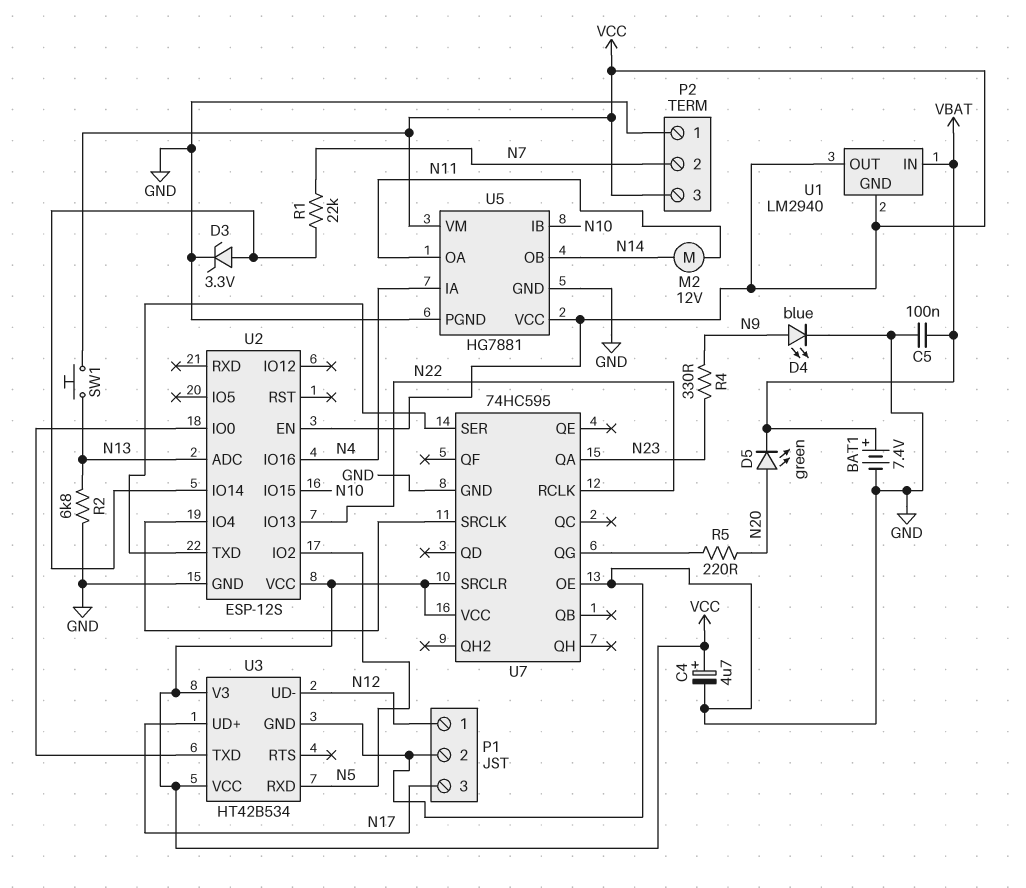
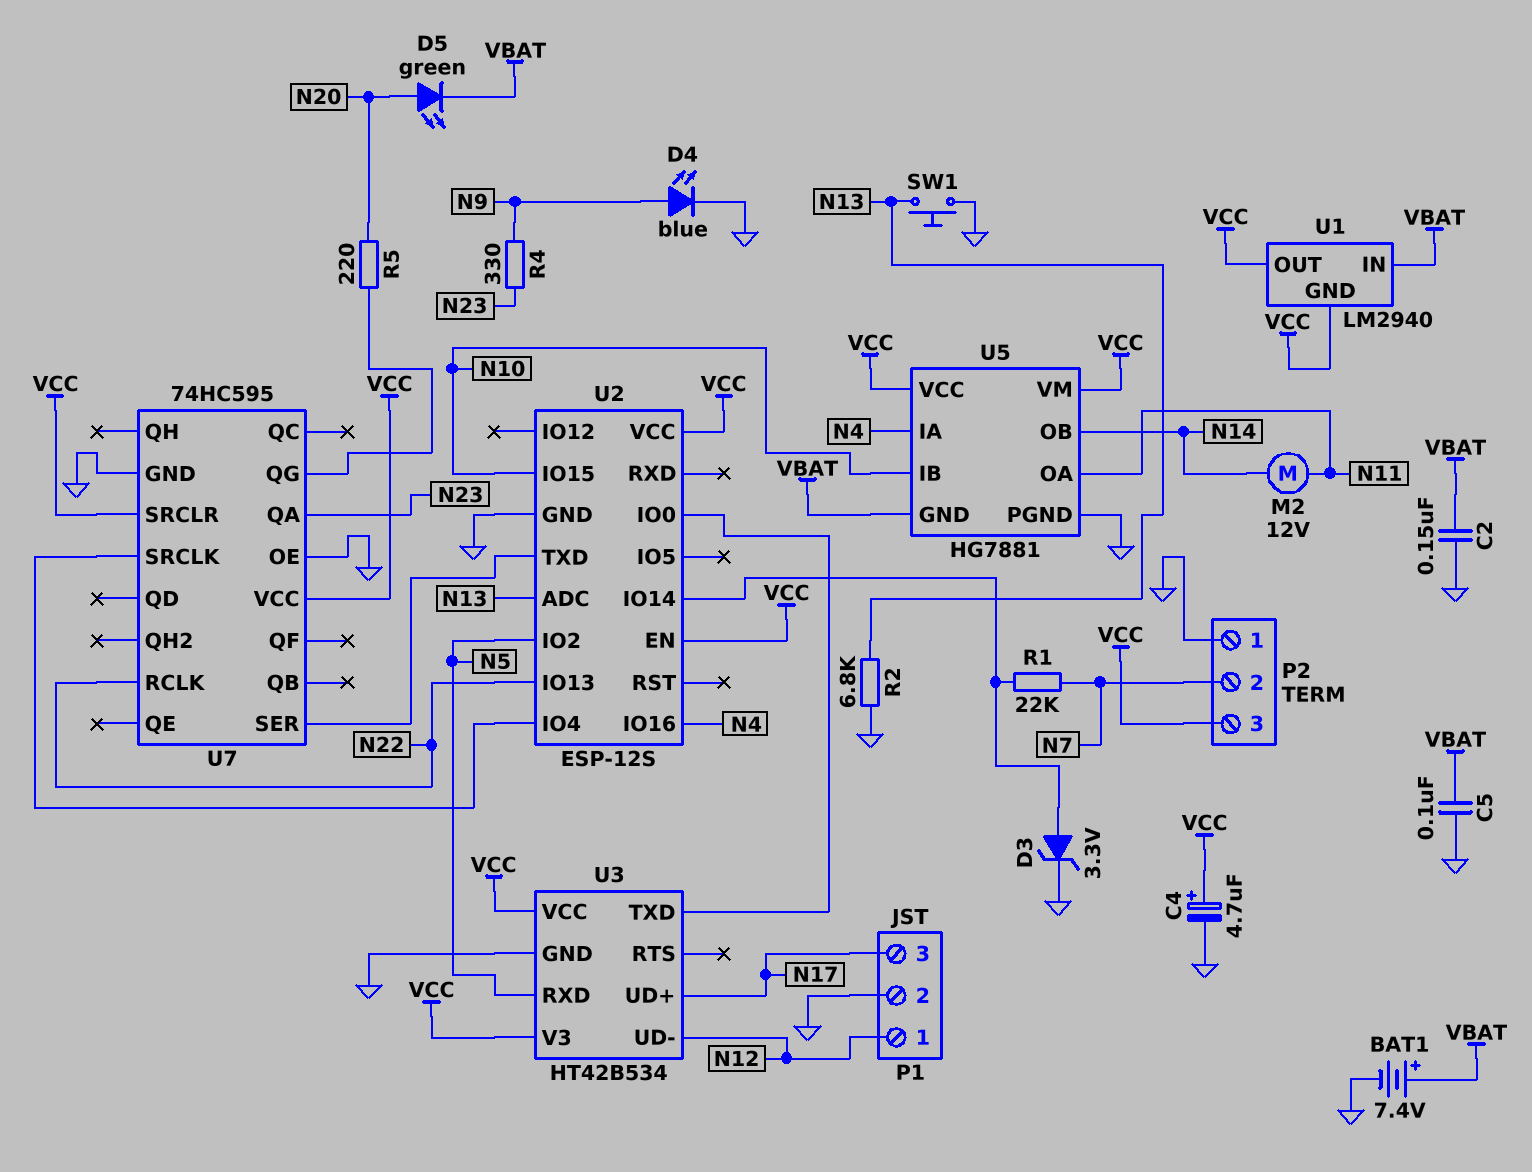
C2: none -> 150nF (GND, VBAT)
SW1: button (N13, VCC) -> button (GND, N13)
U5 pin GND: GND -> VBAT

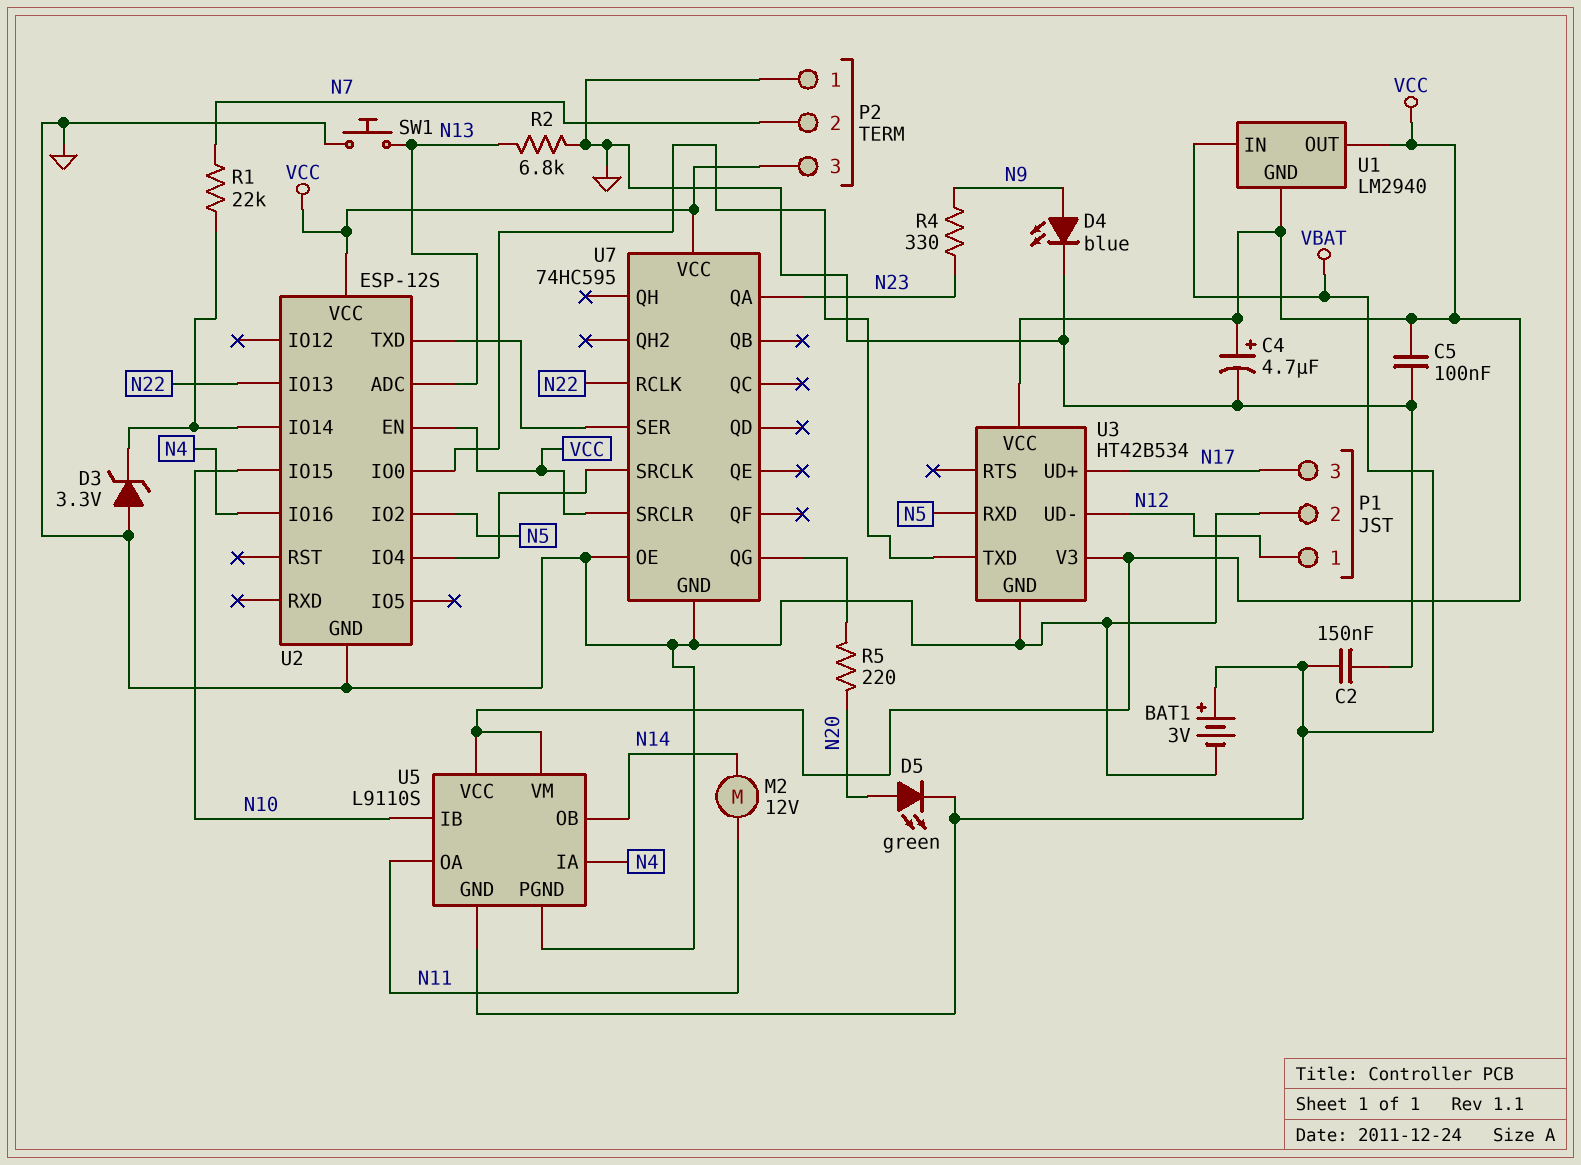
BAT1: 7.4V (plus VBAT, minus GND) -> 3V (plus VBAT, minus GND)
C5: 100nF (GND, VBAT) -> 100nF (GND, VCC)
D3: zener 3.3V (A U2/IO14, K GND) -> zener 3.3V (A GND, K U2/IO14)
U5: HG7881 -> L9110S

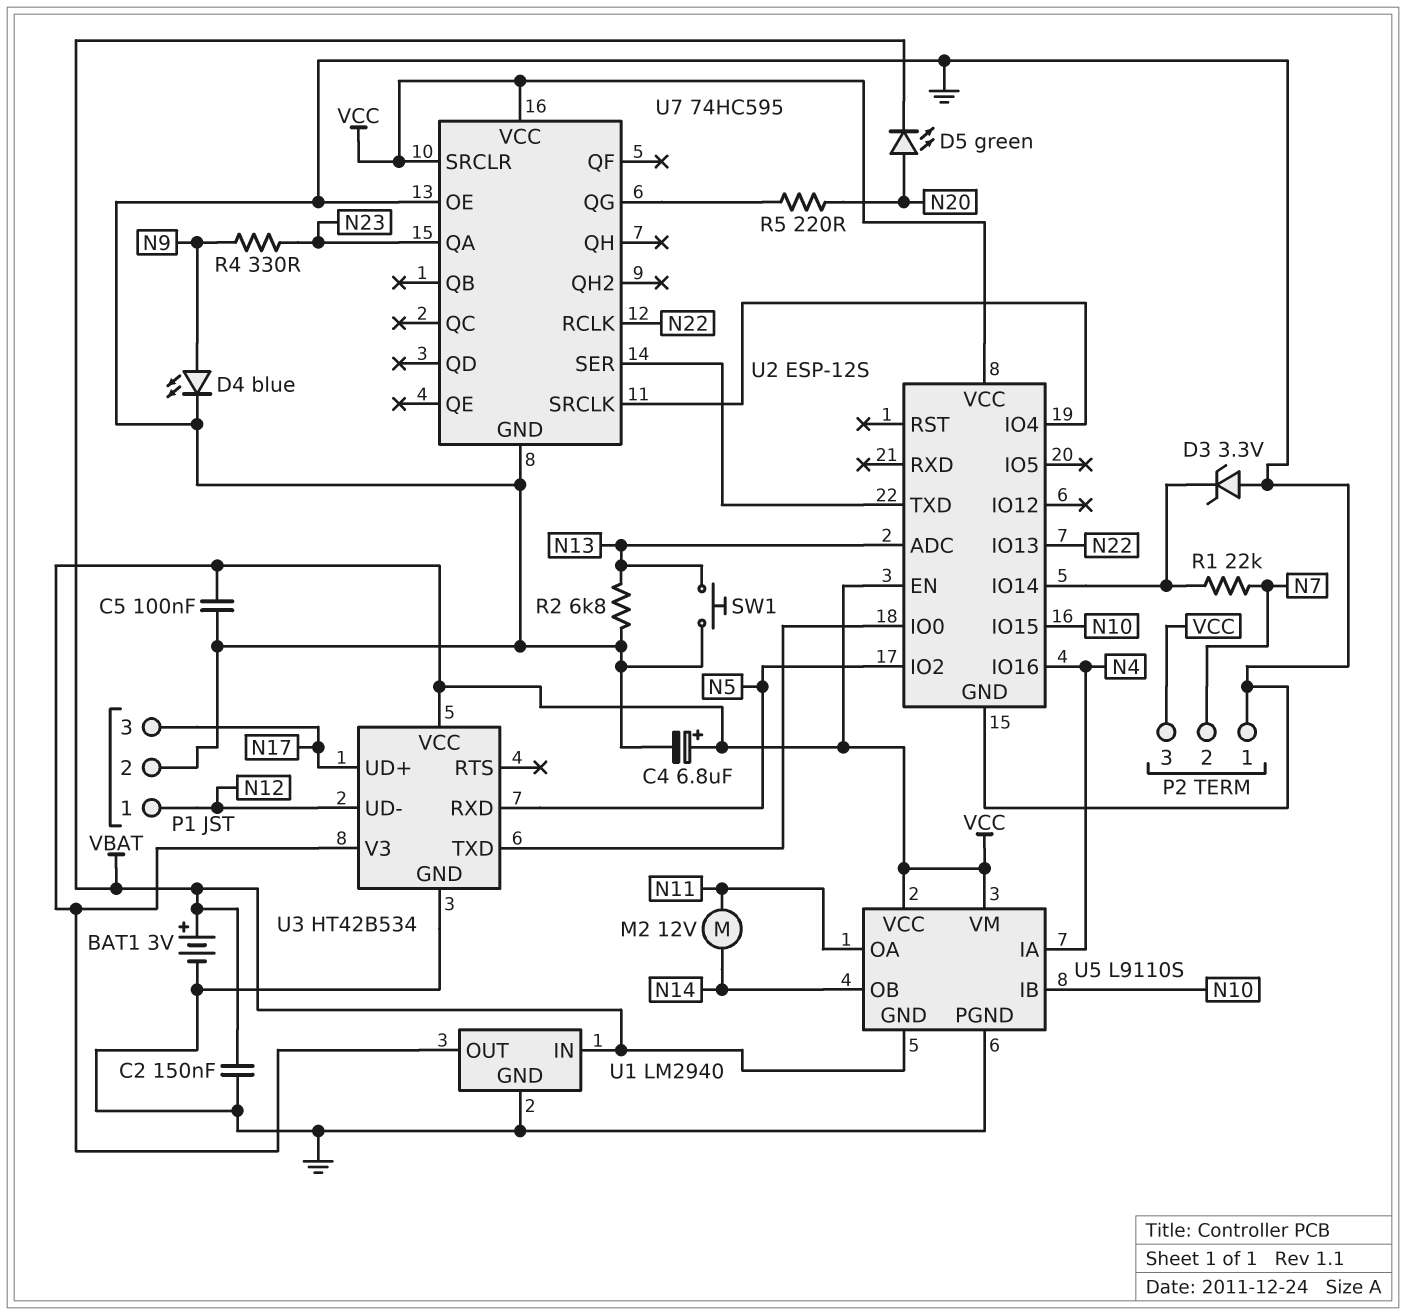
C4: 4.7uF (plus VCC, minus GND) -> 6.8uF (plus VCC, minus GND)
U1 pin GND: VCC -> GND

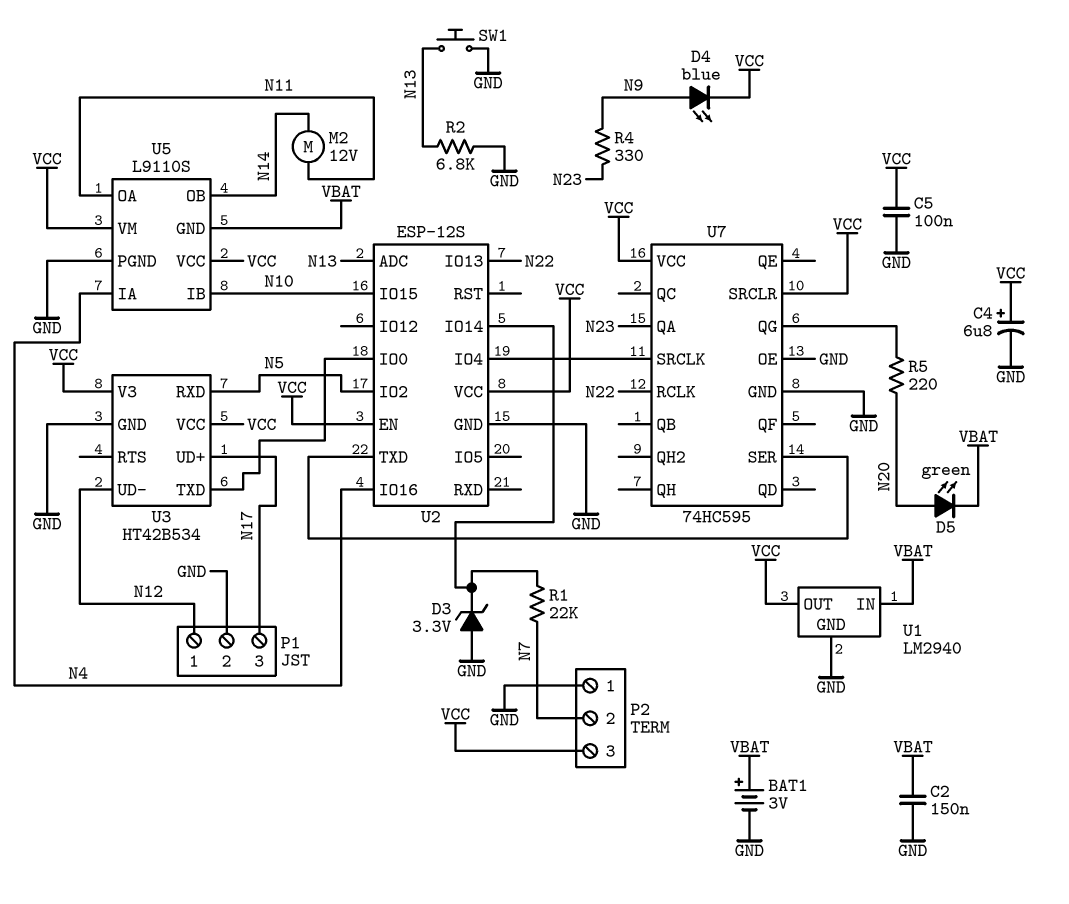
D4: LED blue (A N9, K GND) -> LED blue (A N9, K VCC)

